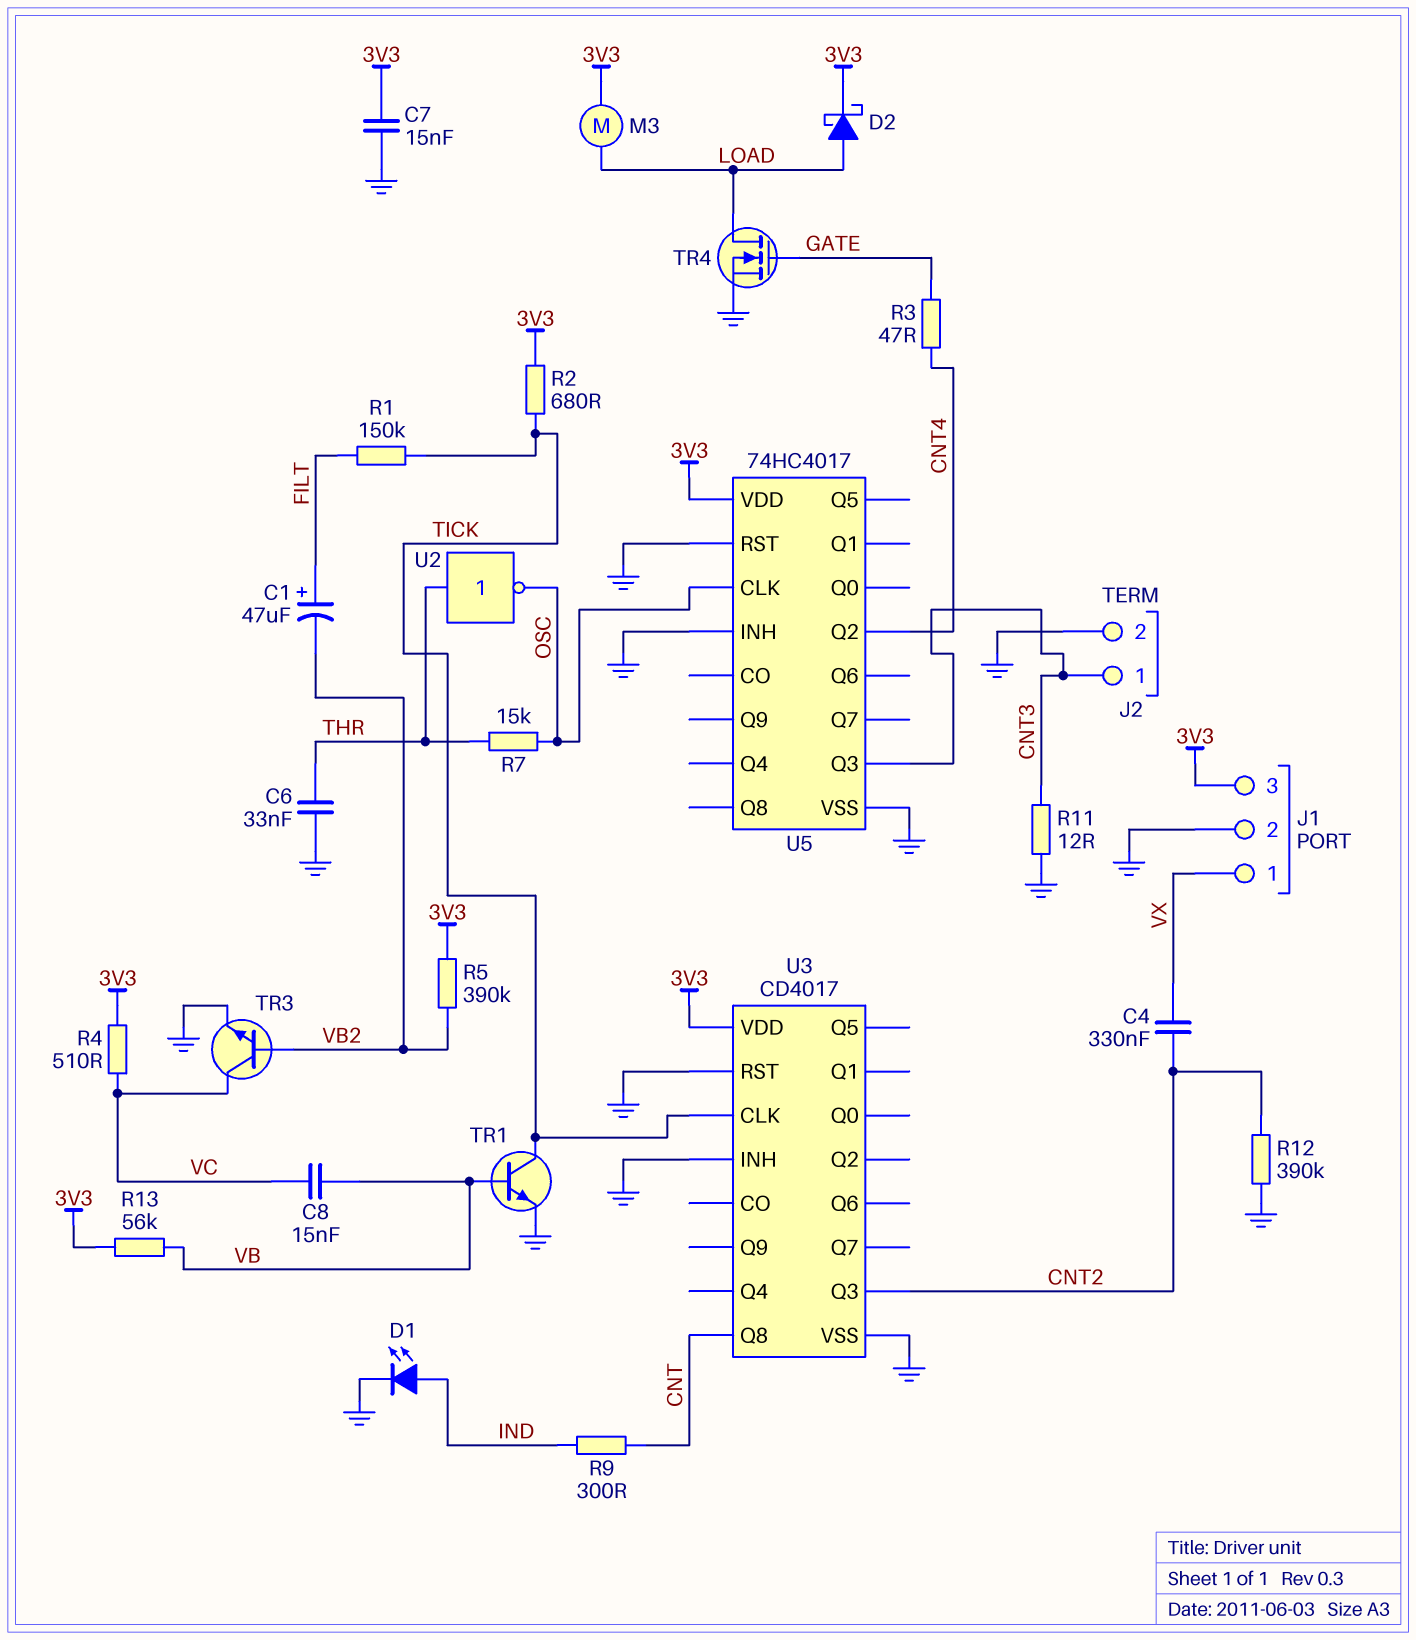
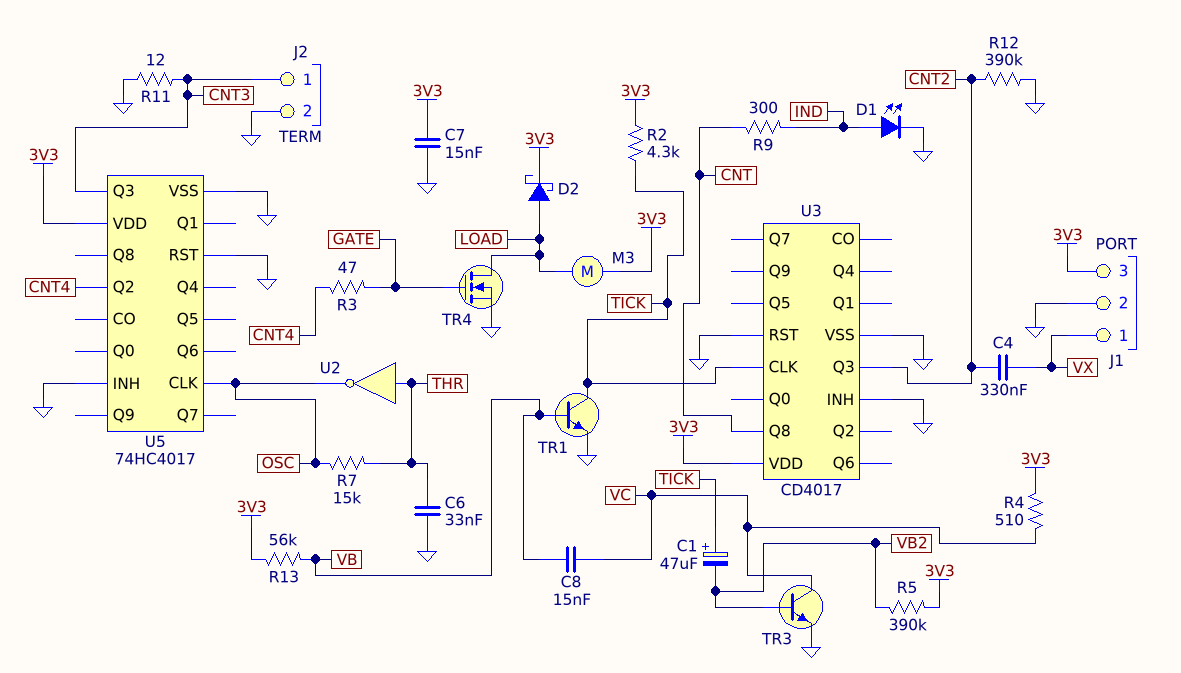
C1: 47uF (plus FILT, minus VB2) -> 47uF (plus TICK, minus VB2)
R1: 150k (FILT, TICK) -> none
R2: 680 (3V3, TICK) -> 4.3k (3V3, TICK)

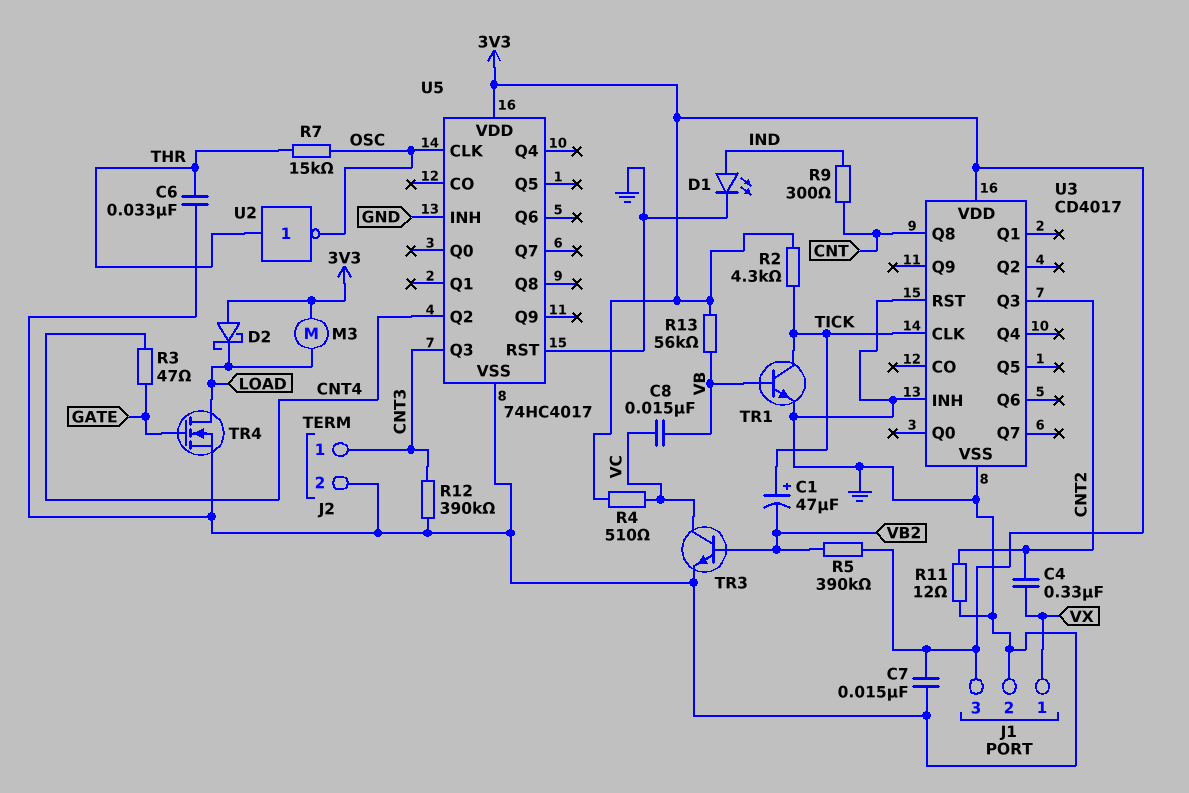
D2: schottky (A LOAD, K 3V3) -> schottky (A 3V3, K LOAD)
R11: 12 (CNT3, GND) -> 12 (CNT2, GND)
R12: 390k (CNT2, GND) -> 390k (CNT3, GND)

